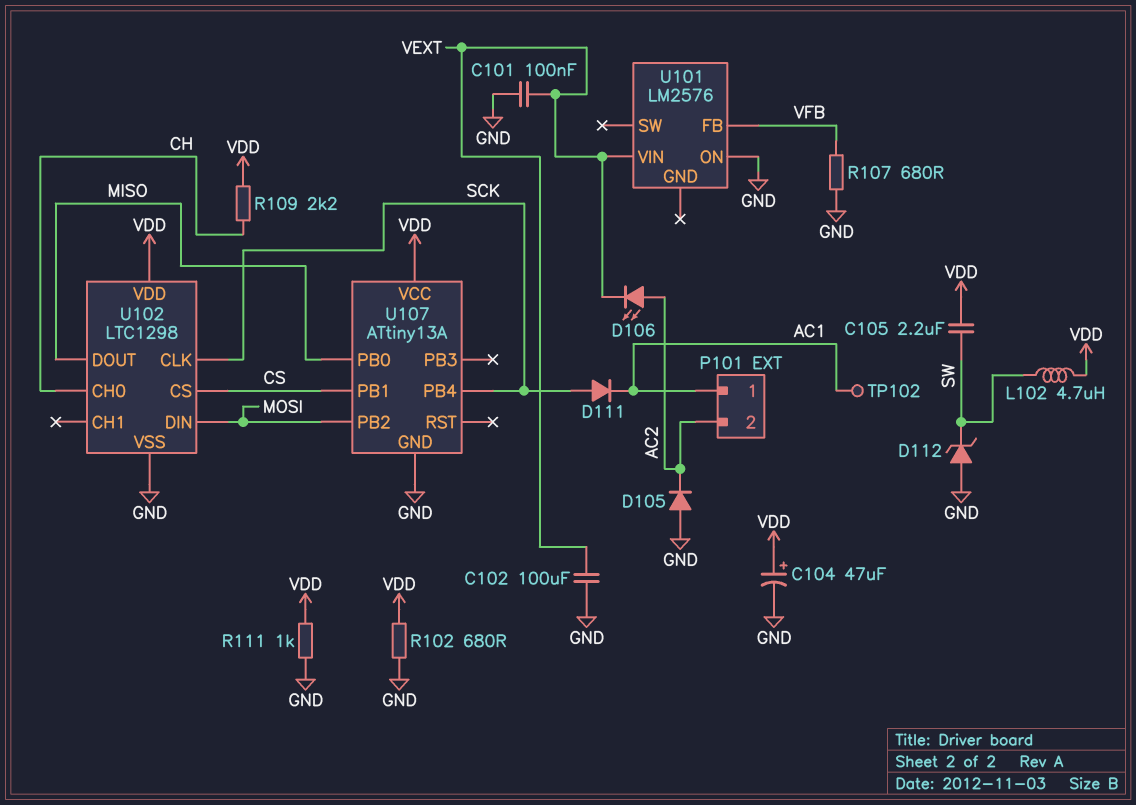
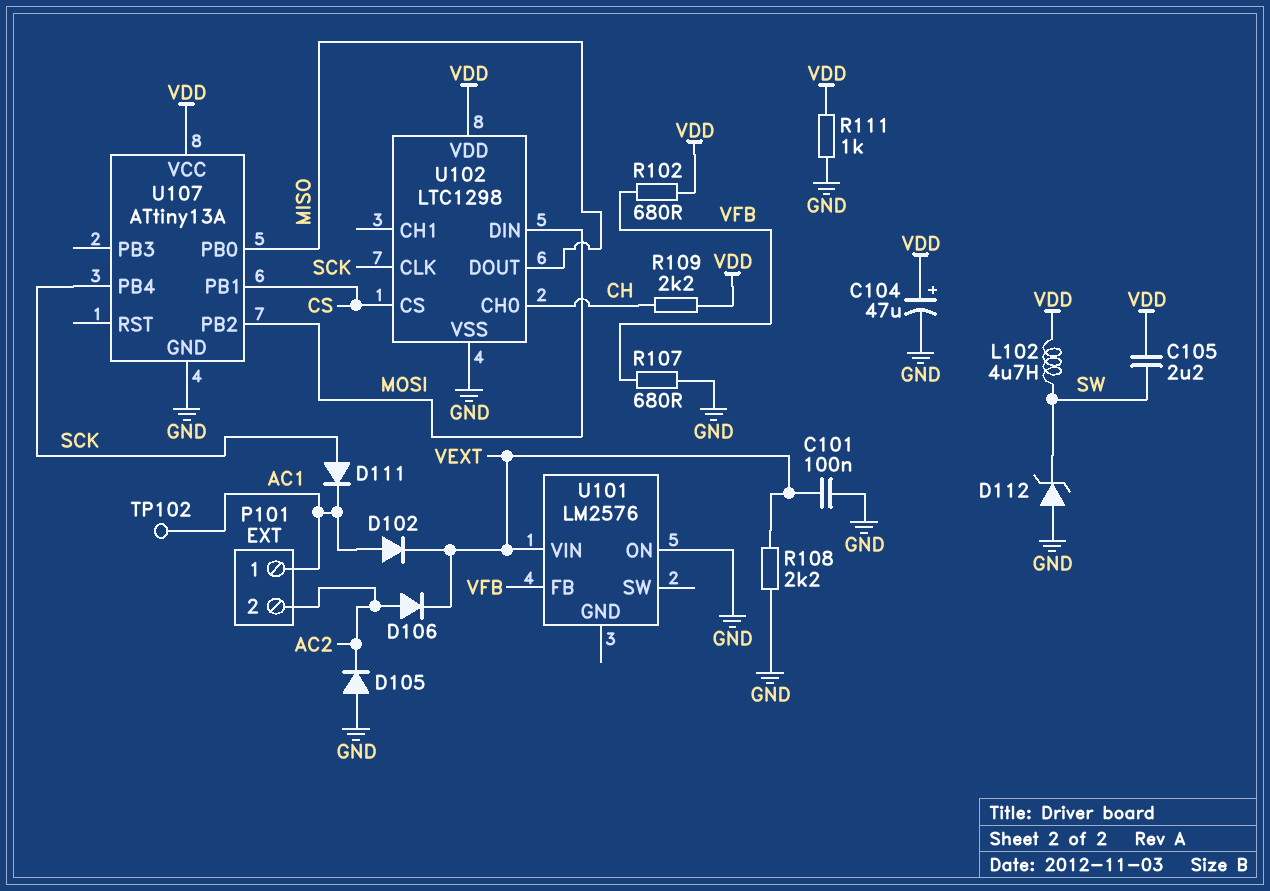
C102: 100uF (GND, VEXT) -> none
D102: none -> diode (A AC1, K VEXT)
D106: LED (A AC2, K VEXT) -> diode (A AC2, K VEXT)
R102: 680 (GND, VDD) -> 680 (VDD, VFB)
R108: none -> 2.2k (GND, VEXT)

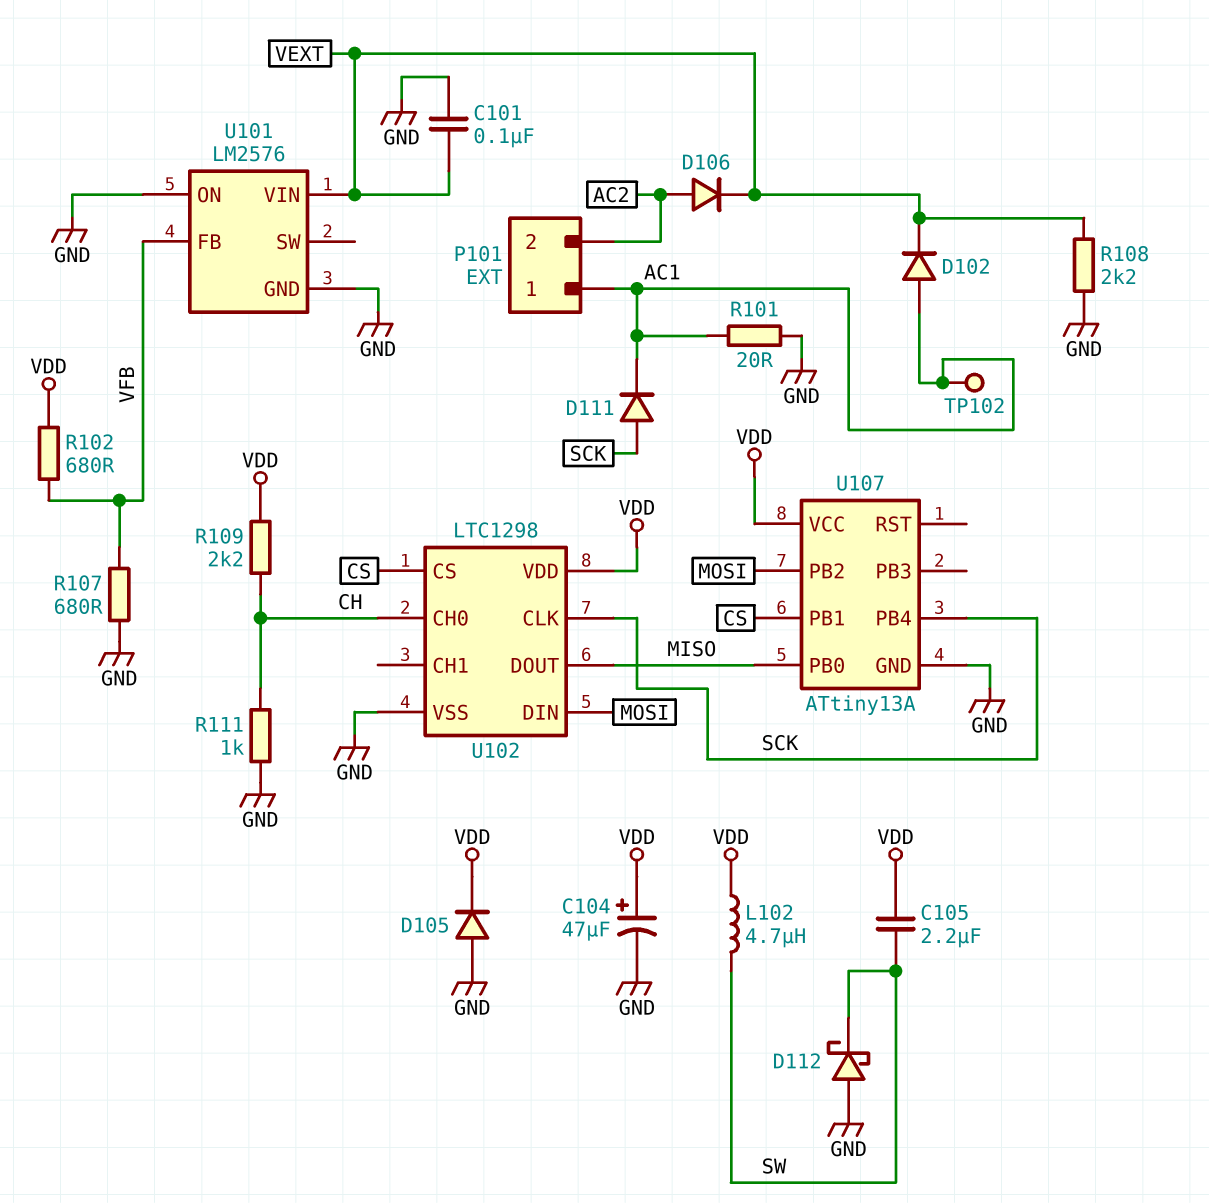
D105: diode (A GND, K AC2) -> diode (A GND, K VDD)
D112: zener (A GND, K SW) -> schottky (A GND, K SW)
R101: none -> 20 (AC1, GND)
R111: 1k (GND, VDD) -> 1k (CH, GND)
U101 pin GND: none -> GND

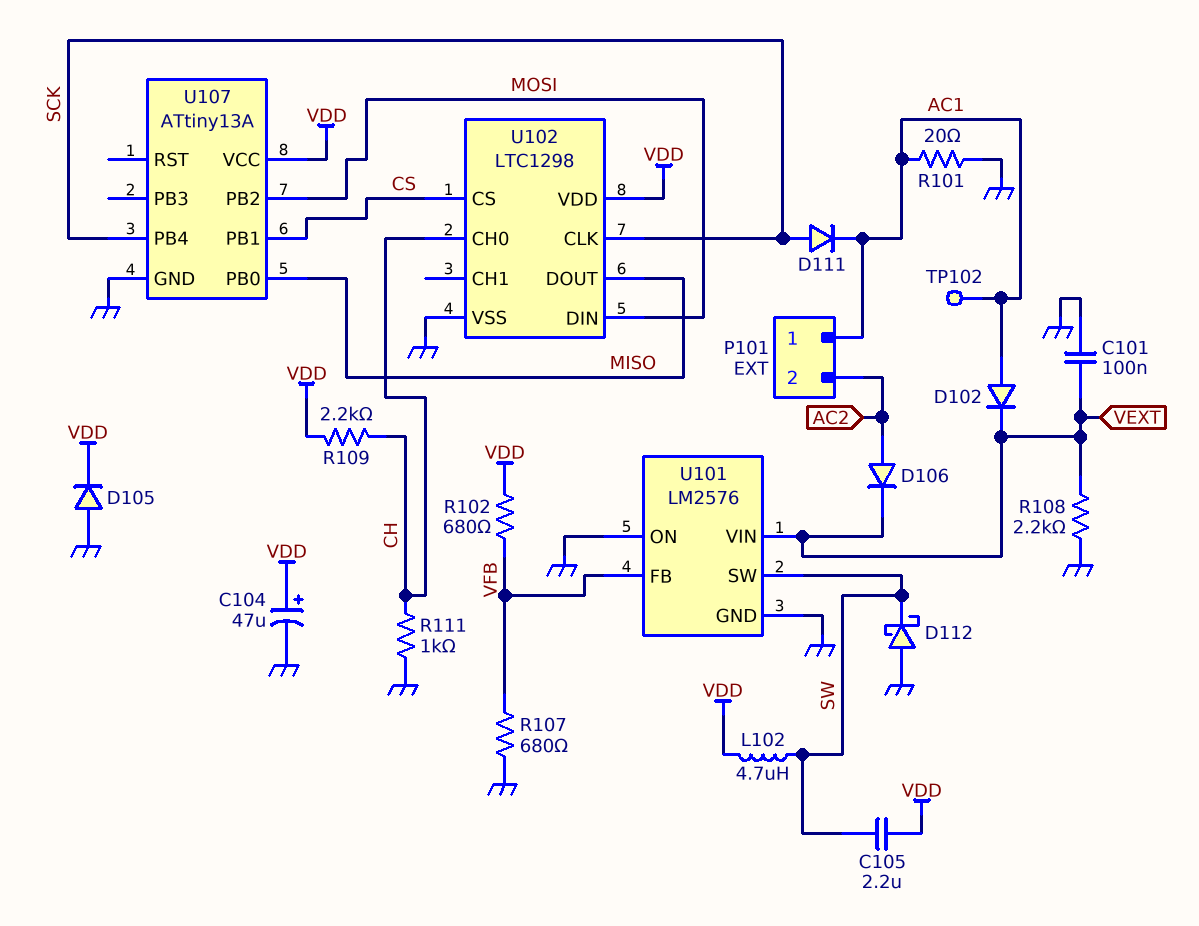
U101 pin SW: none -> SW

